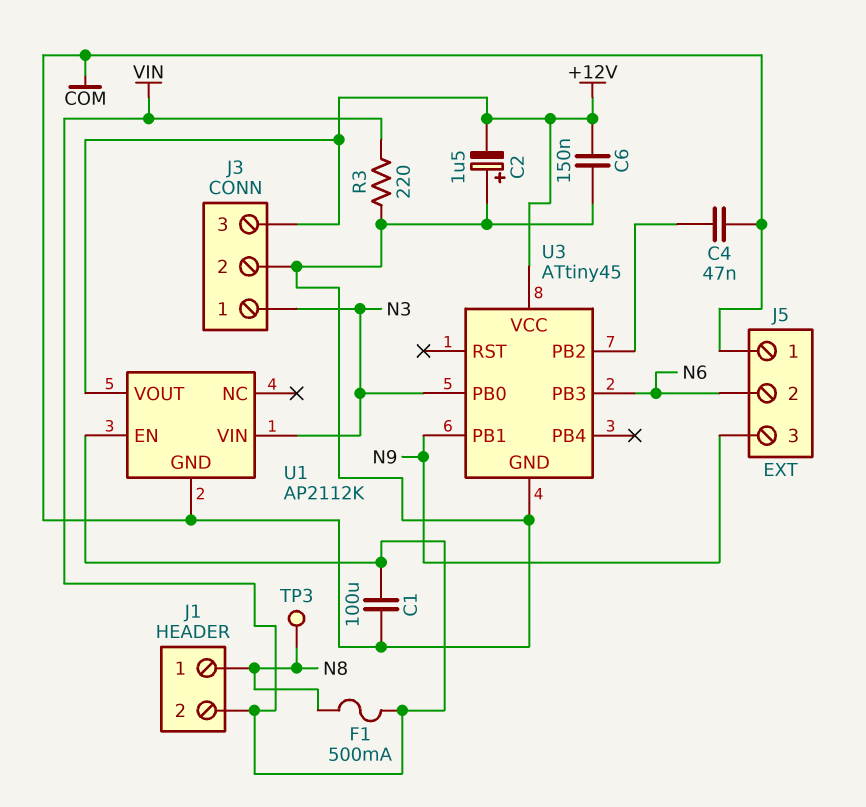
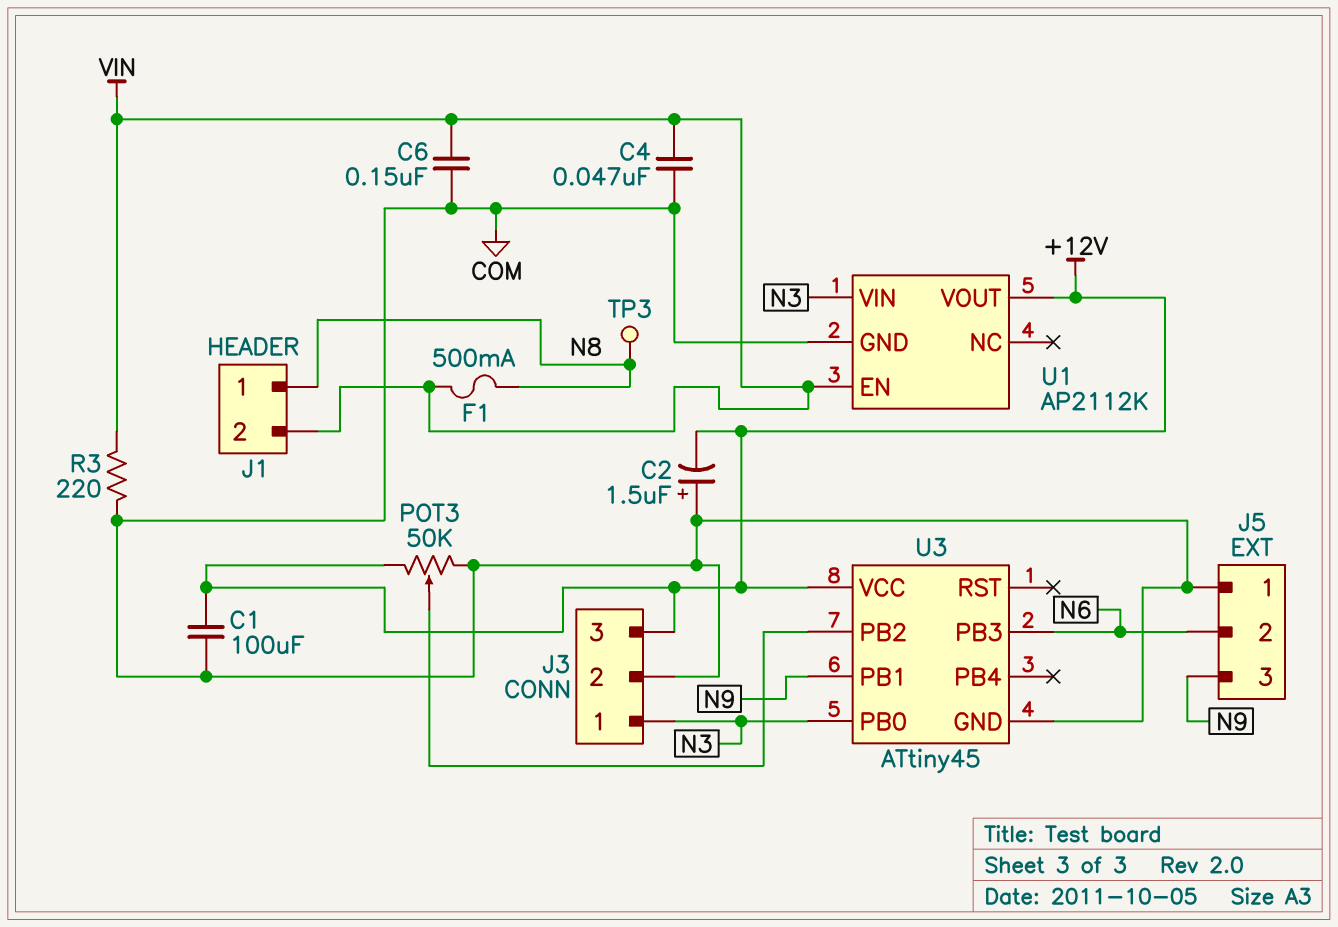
C1: 100uF (COM, VIN) -> 100uF (+12V, COM)
C4: 47nF (COM, U3/PB2) -> 47nF (COM, VIN)
C6: 150nF (+12V, COM) -> 150nF (COM, VIN)
POT3: none -> 50k (+12V, COM, wiper U3/PB2)

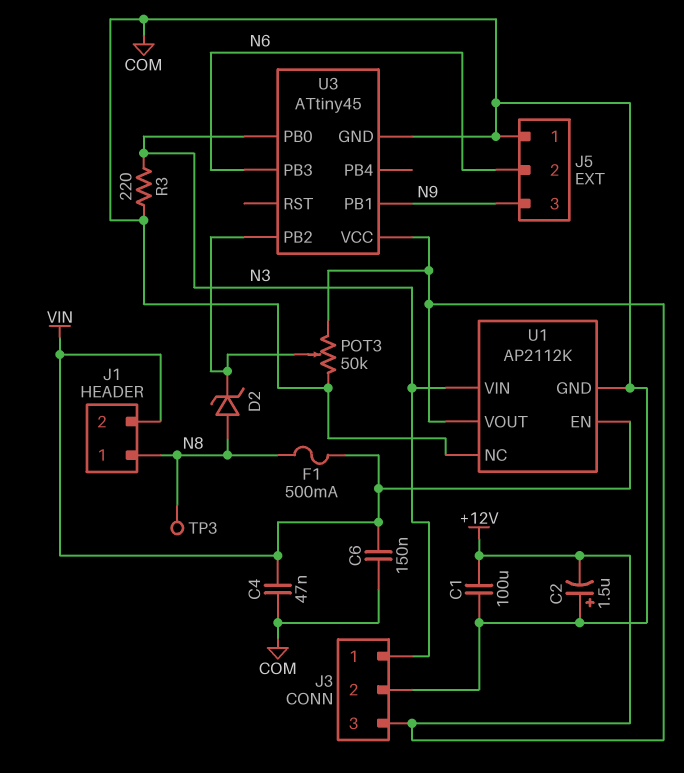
D2: none -> zener (A N8, K U3/PB2)
R3: 220 (COM, VIN) -> 220 (COM, N3)
U1 pin NC: none -> COM

